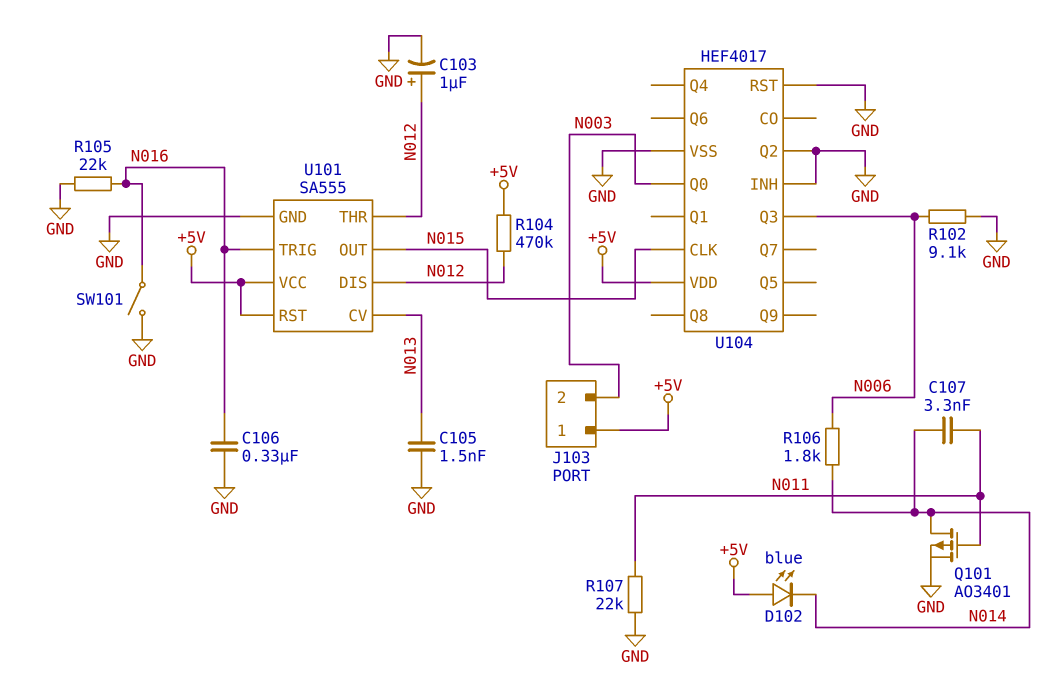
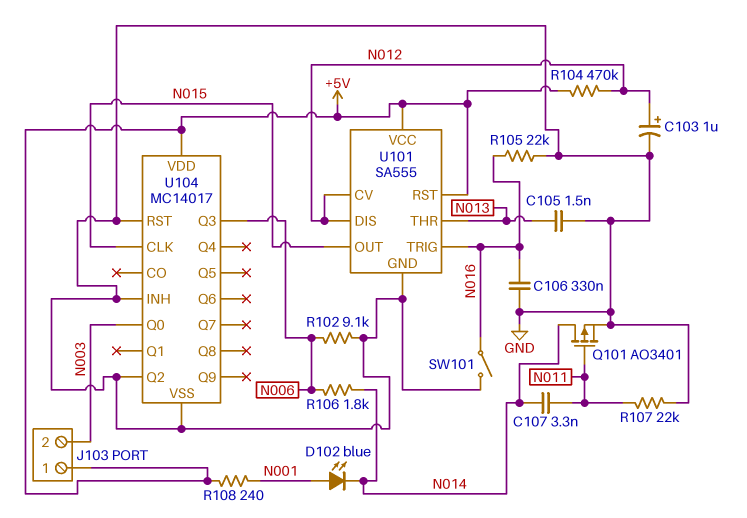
D102: LED blue (A +5V, K N014) -> LED blue (A N001, K N014)
R108: none -> 240 (+5V, N001)
U101 pin CV: N013 -> N012
U101 pin THR: N012 -> N013
U104: HEF4017 -> MC14017

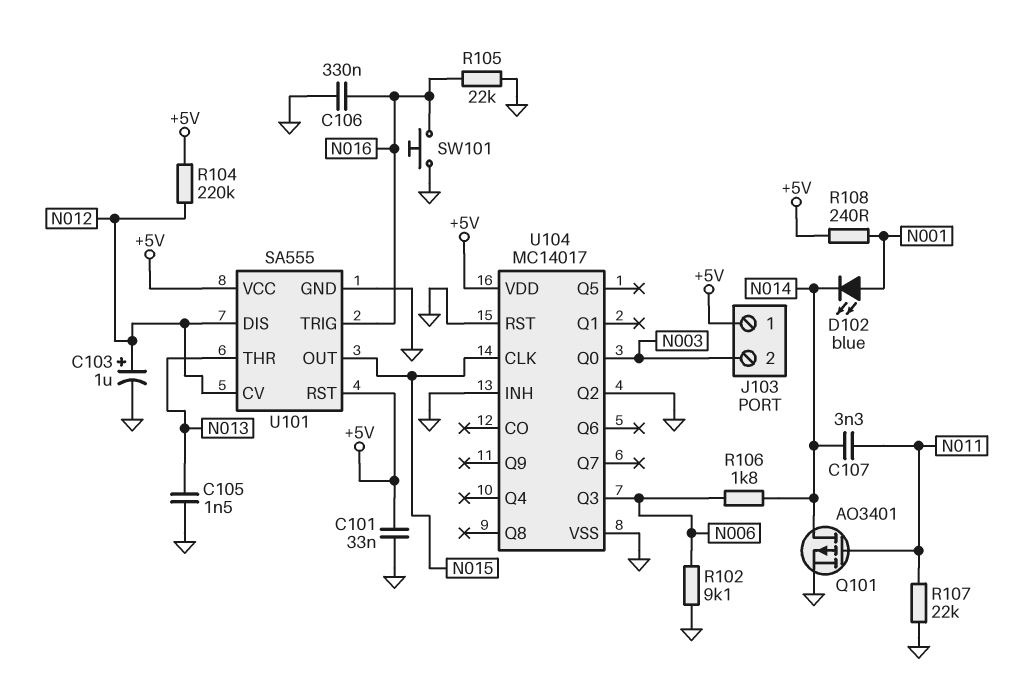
C101: none -> 33nF (+5V, GND)
R104: 470k (+5V, N012) -> 220k (+5V, N012)
SW101: switch (GND, N016) -> button (GND, N016)

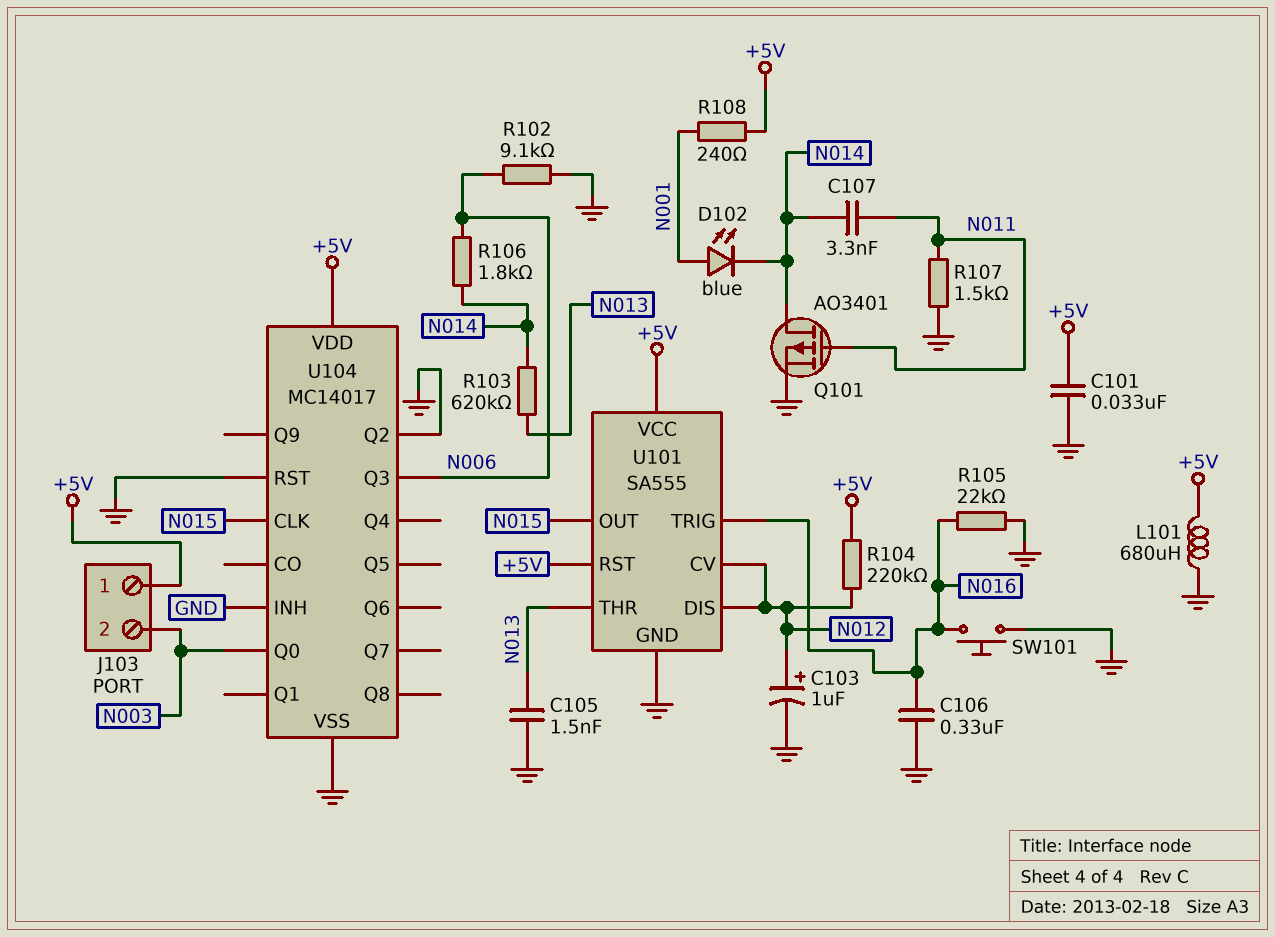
L101: none -> 680uH (+5V, GND)
R103: none -> 620k (N013, N014)
R107: 22k (GND, N011) -> 1.5k (GND, N011)

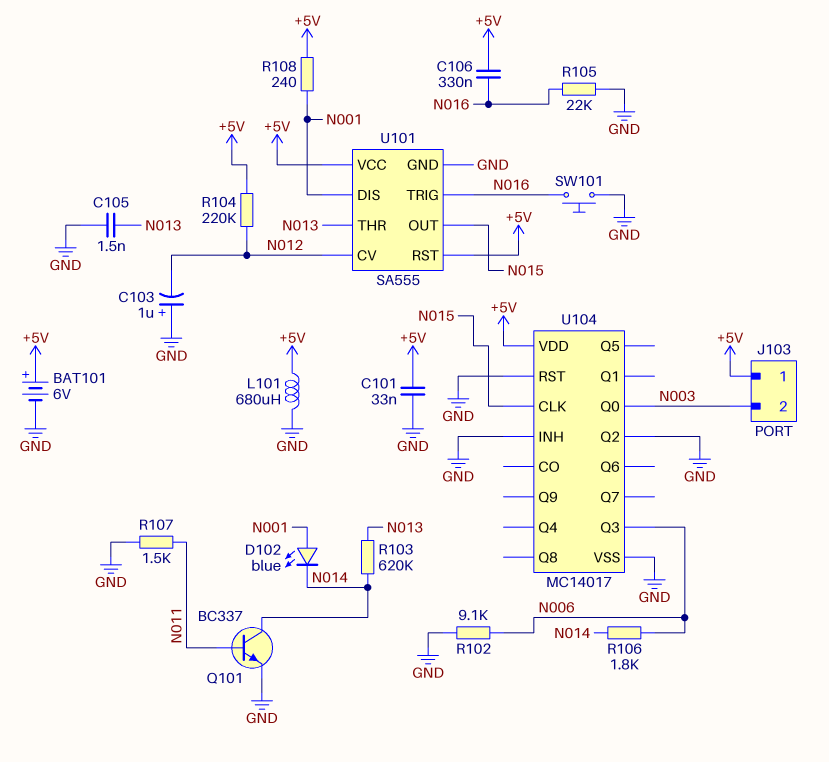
BAT101: none -> 6V (plus +5V, minus GND)
C103: 1uF (plus N012, minus GND) -> 1uF (plus GND, minus N012)
C106: 330nF (GND, N016) -> 330nF (+5V, N016)
C107: 3.3nF (N011, N014) -> none
Q101: PMOS AO3401 (G N011, D N014, S GND) -> NPN BC337 (B N011, C N014, E GND)
U101 pin DIS: N012 -> N001

